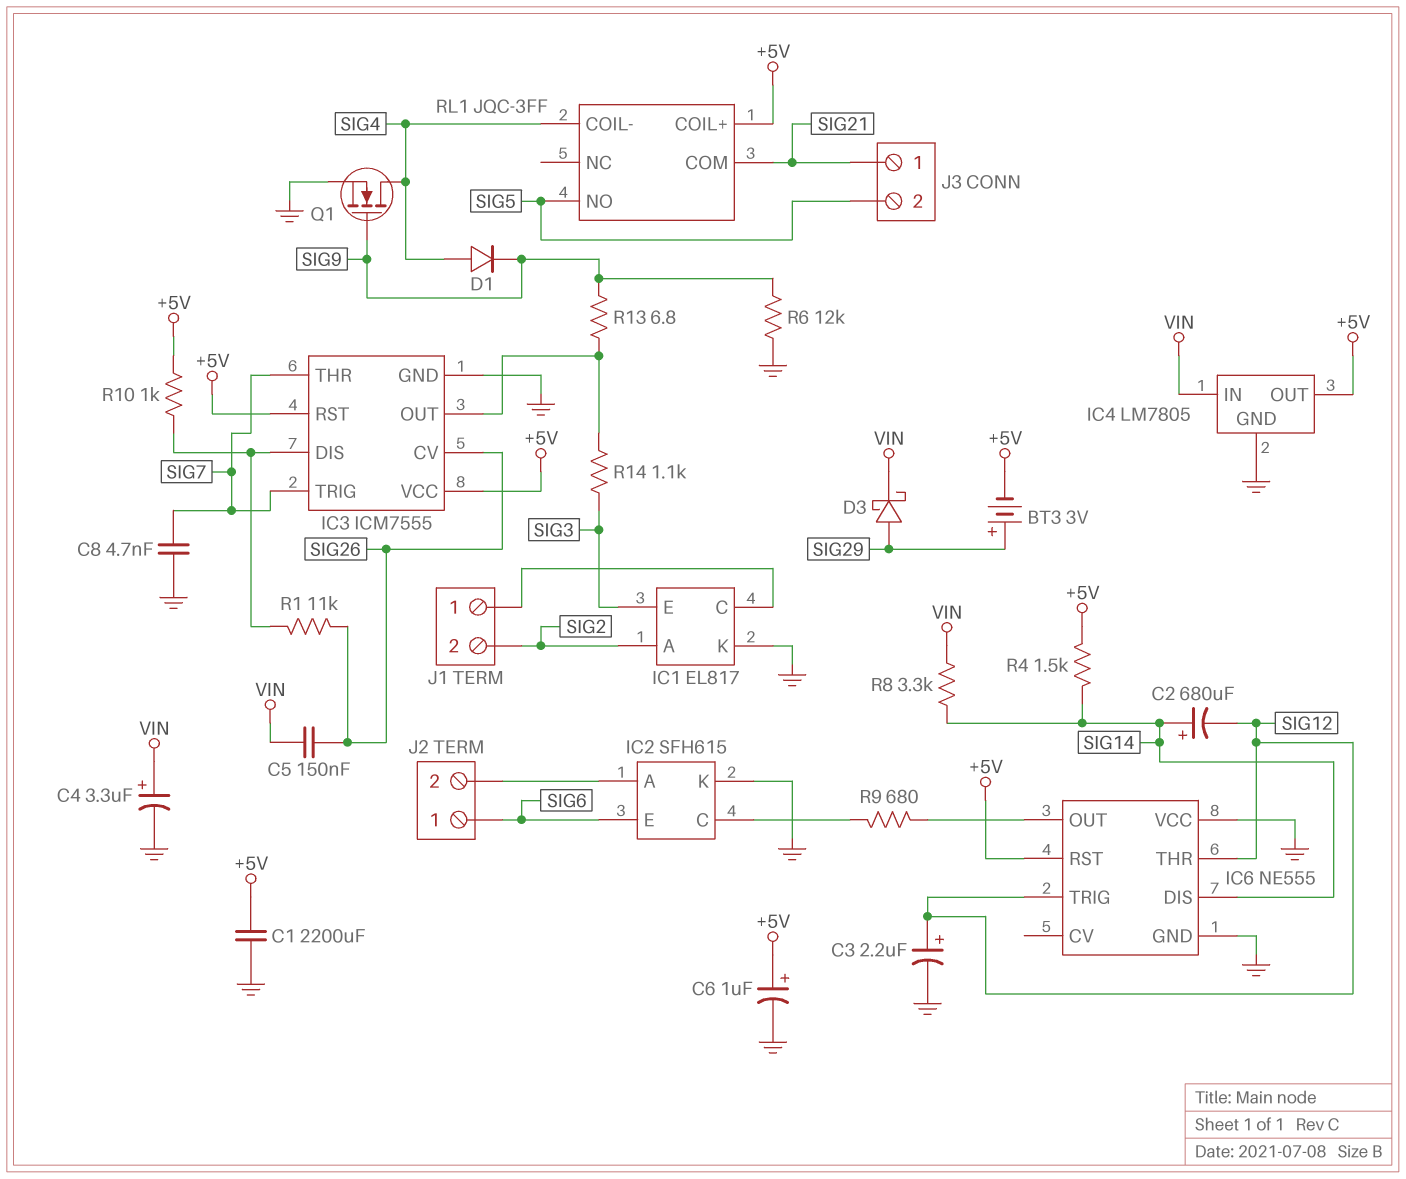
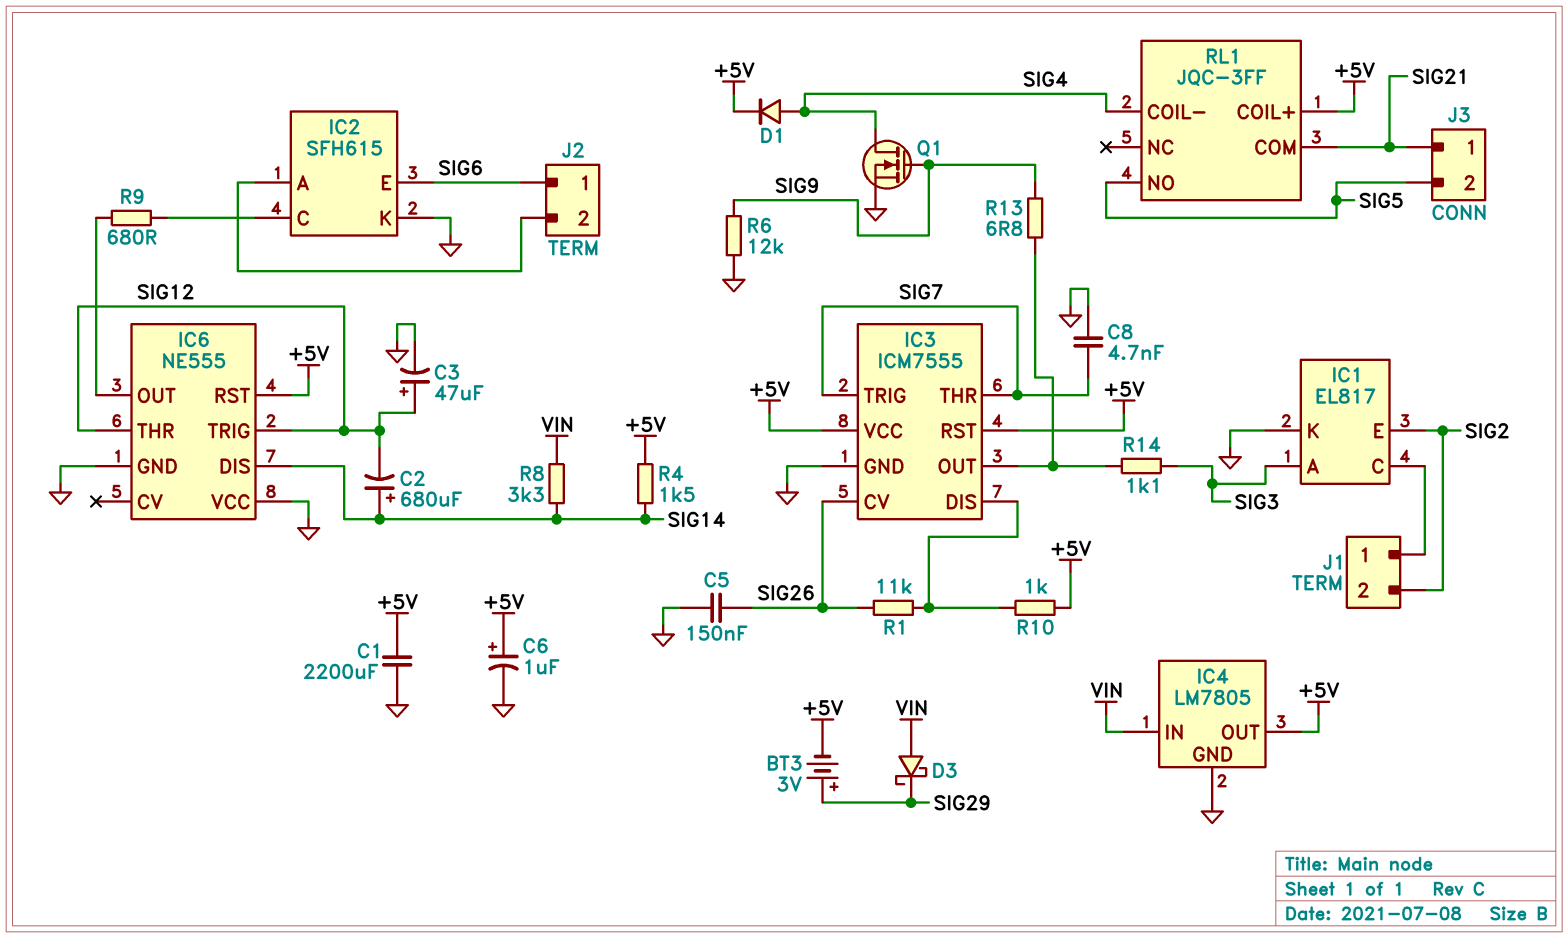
C3: 2.2uF (plus SIG12, minus GND) -> 47uF (plus SIG12, minus GND)
C4: 3.3uF (plus VIN, minus GND) -> none
C5: 150nF (SIG26, VIN) -> 150nF (GND, SIG26)
D1: diode (A SIG4, K SIG9) -> diode (A SIG4, K +5V)
D3: schottky (A SIG29, K VIN) -> schottky (A VIN, K SIG29)
IC1 pin A: SIG2 -> SIG3
IC1 pin E: SIG3 -> SIG2

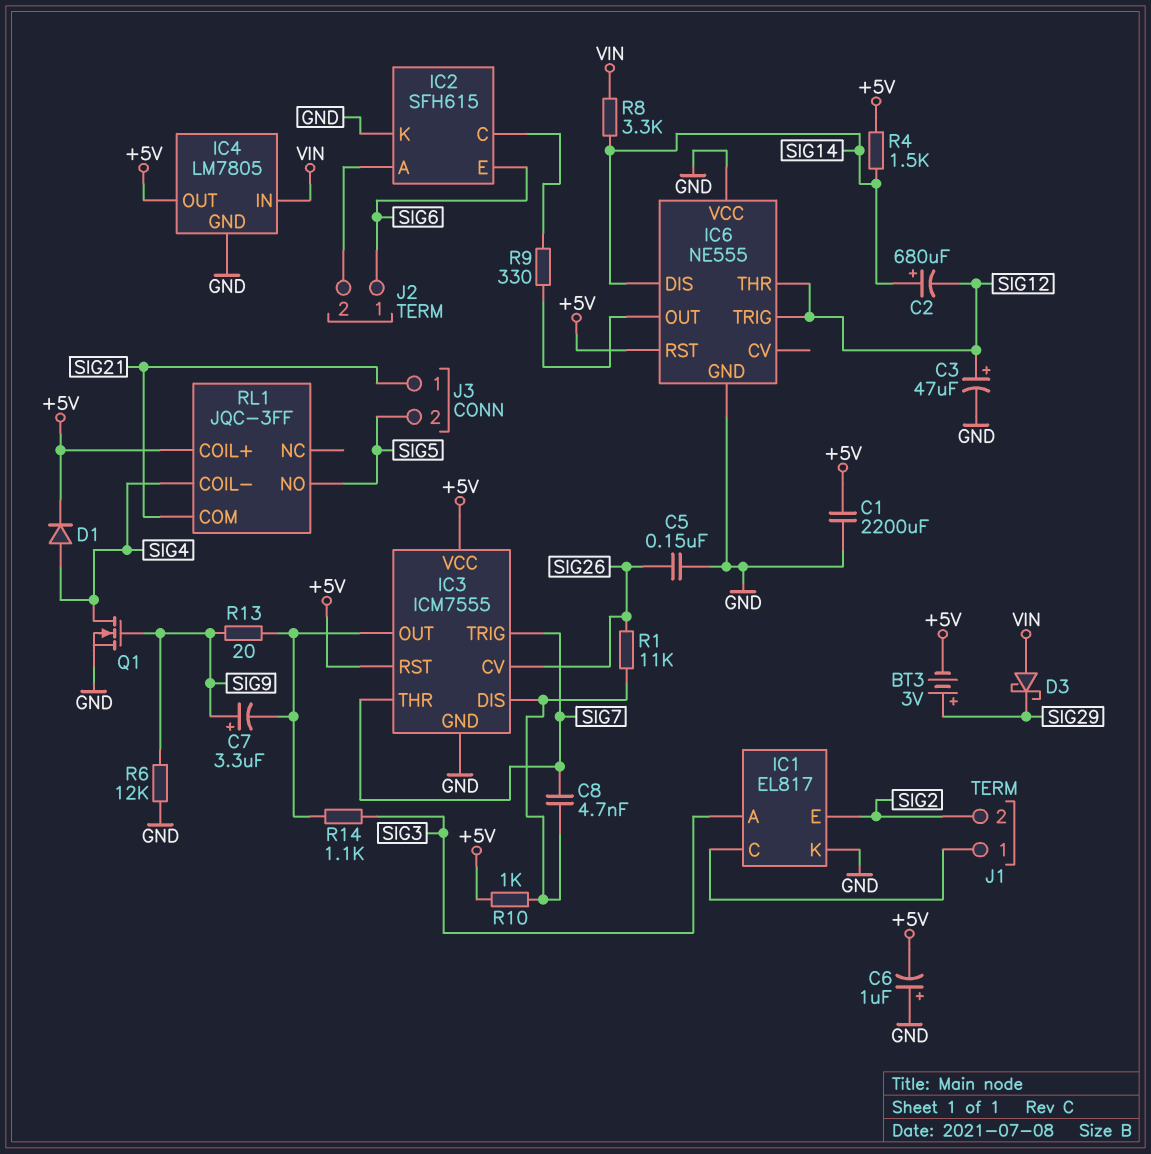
C6: 1uF (plus +5V, minus GND) -> 1uF (plus GND, minus +5V)
C7: none -> 3.3uF (plus SIG9, minus IC3/OUT)
C8: 4.7nF (GND, SIG7) -> 4.7nF (IC3/DIS, SIG7)
R9: 680 (IC2/C, IC6/OUT) -> 330 (IC2/C, IC6/OUT)
R13: 6.8 (IC3/OUT, SIG9) -> 20 (IC3/OUT, SIG9)

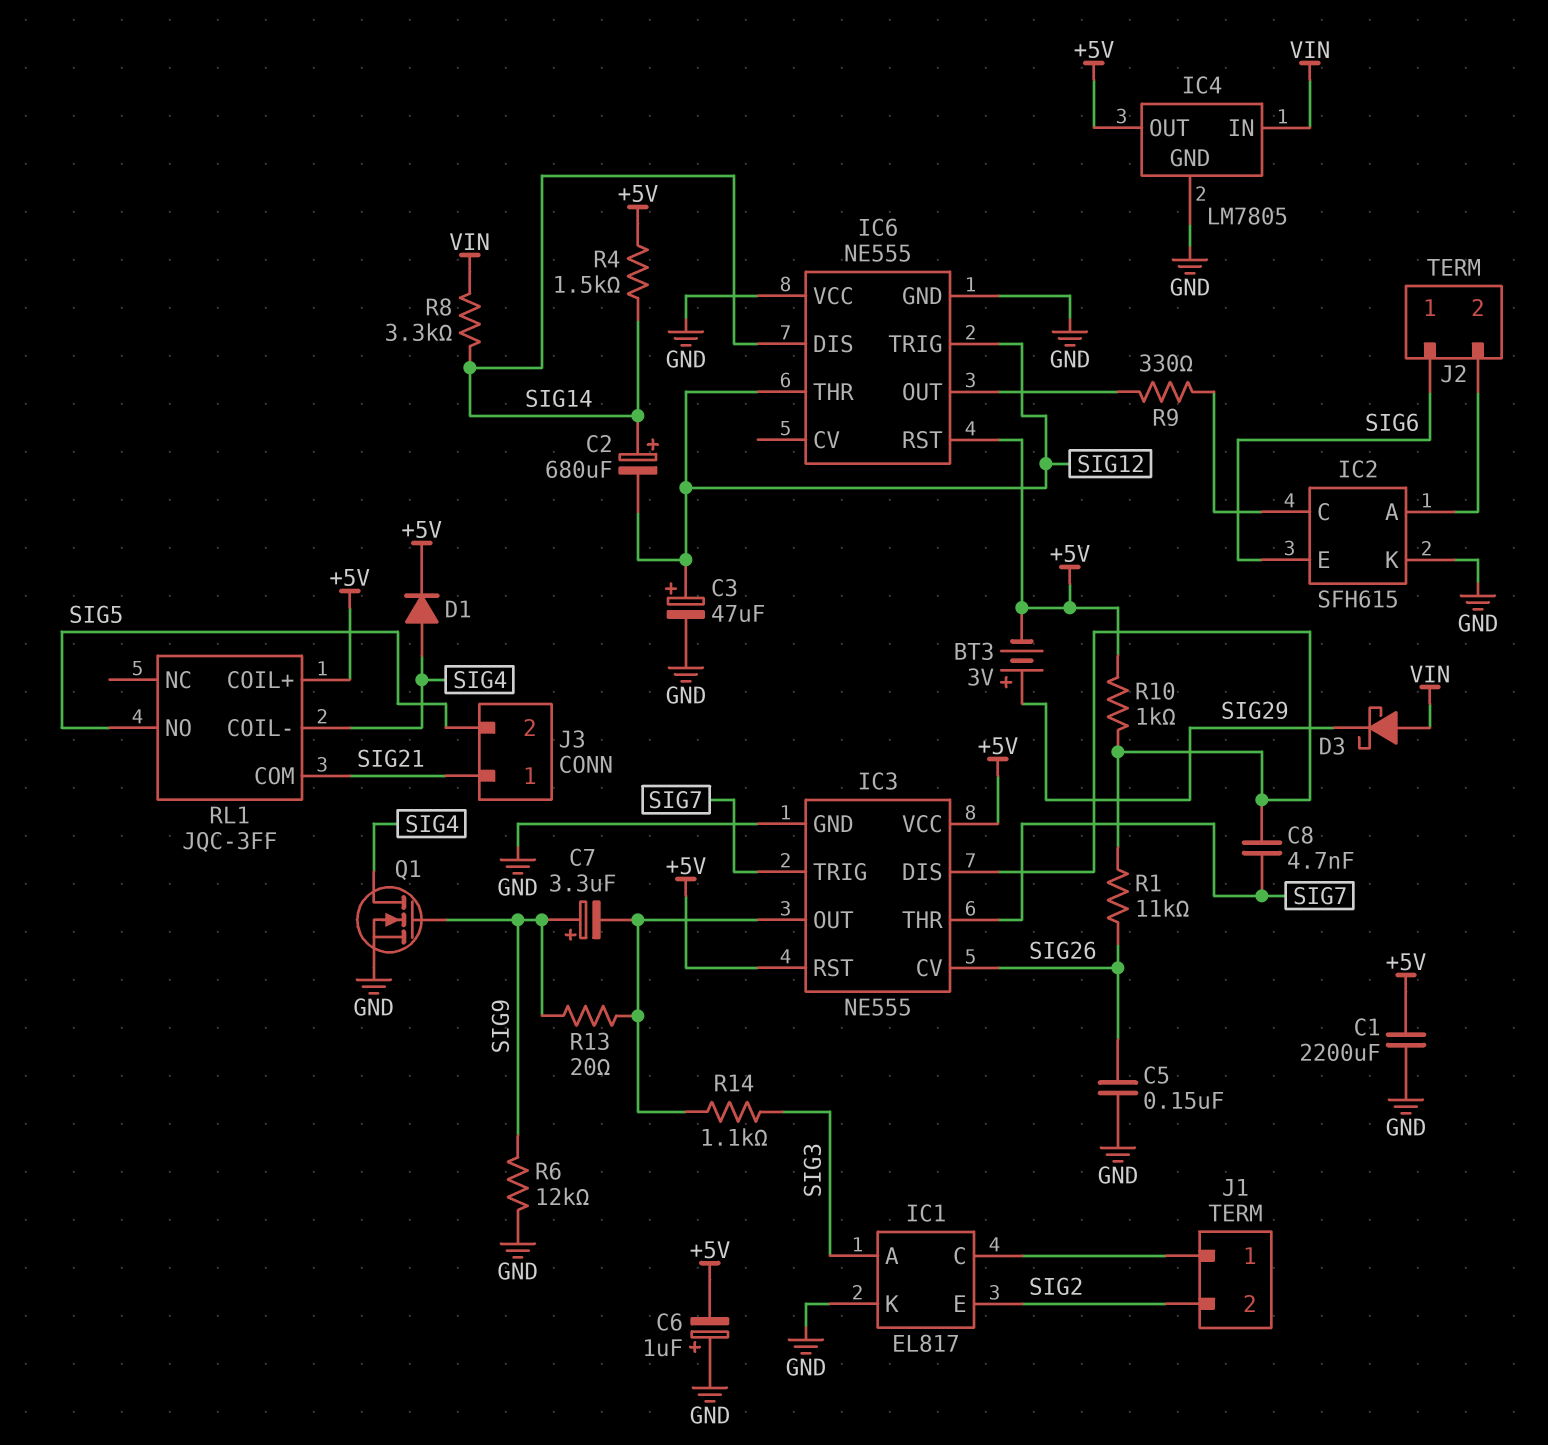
IC3: ICM7555 -> NE555

